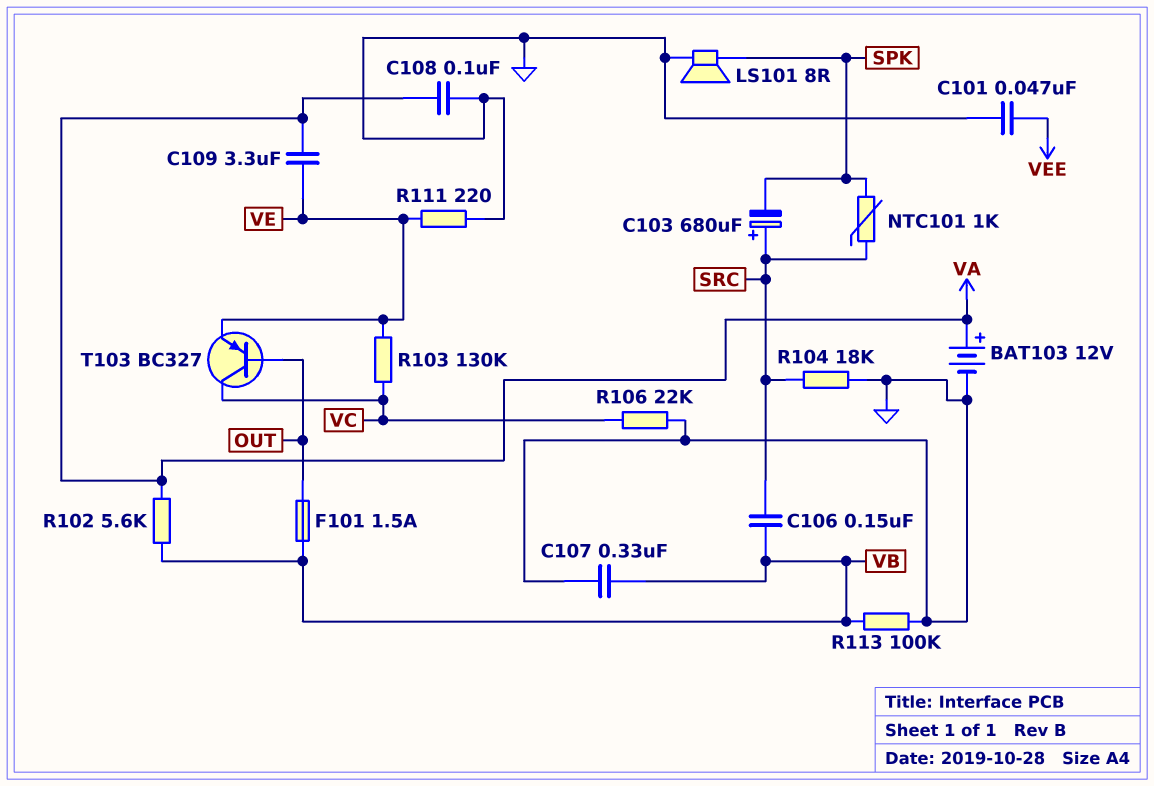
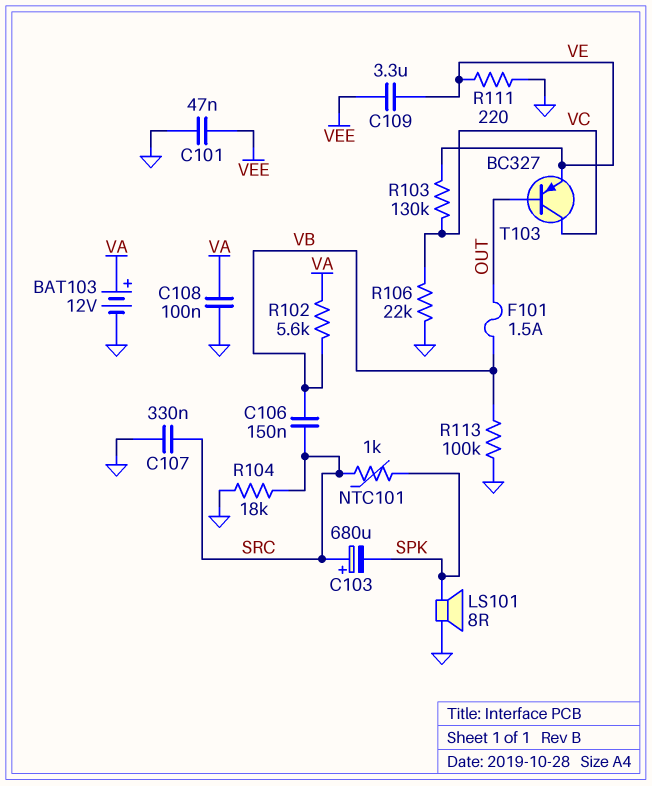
C107: 330nF (GND, VB) -> 330nF (GND, SRC)
C109: 3.3uF (VA, VE) -> 3.3uF (VE, VEE)

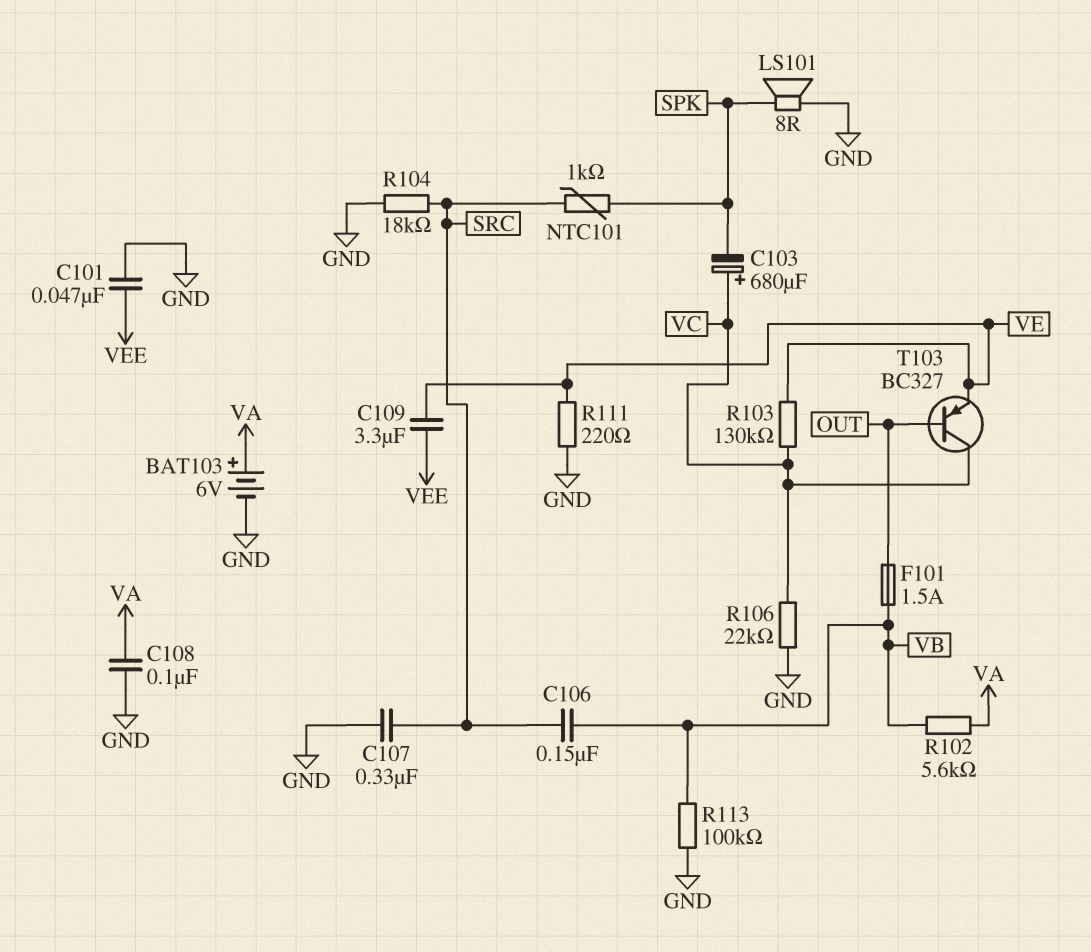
BAT103: 12V (plus VA, minus GND) -> 6V (plus VA, minus GND)
C103: 680uF (plus SRC, minus SPK) -> 680uF (plus VC, minus SPK)

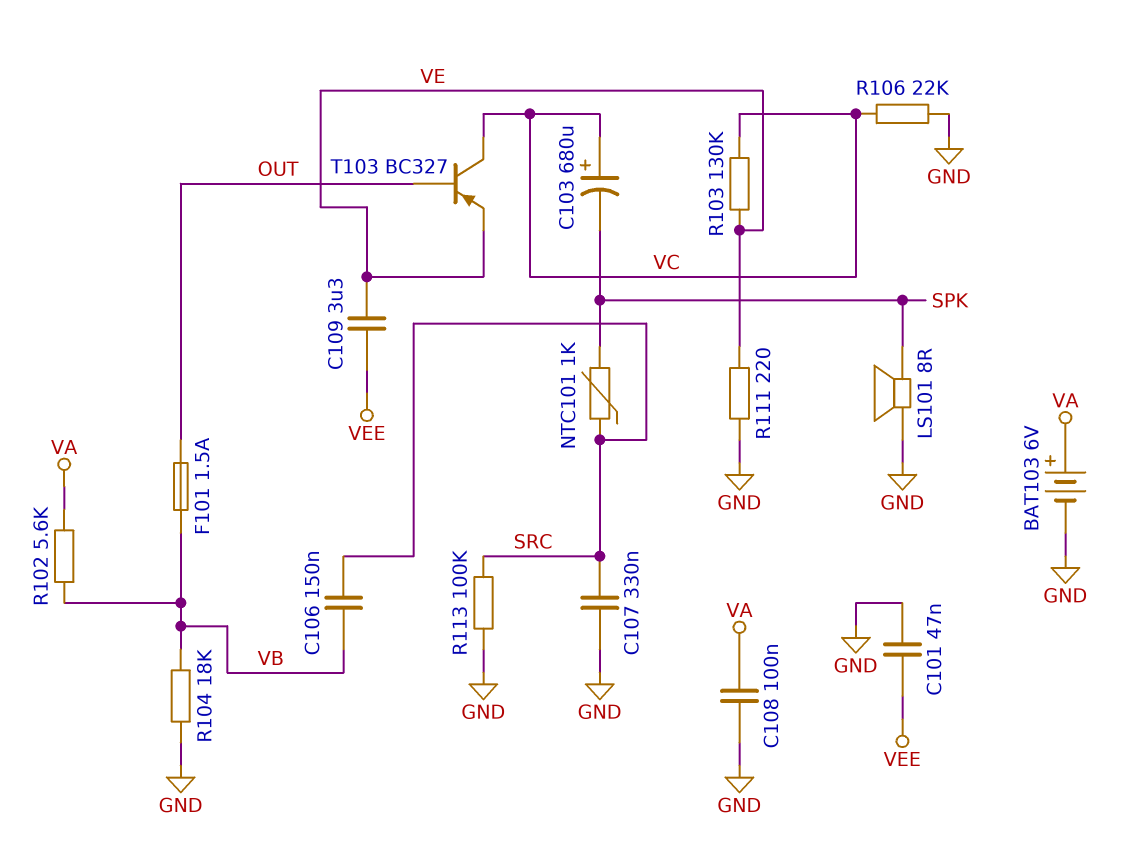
R104: 18k (GND, SRC) -> 18k (GND, VB)
R113: 100k (GND, VB) -> 100k (GND, SRC)

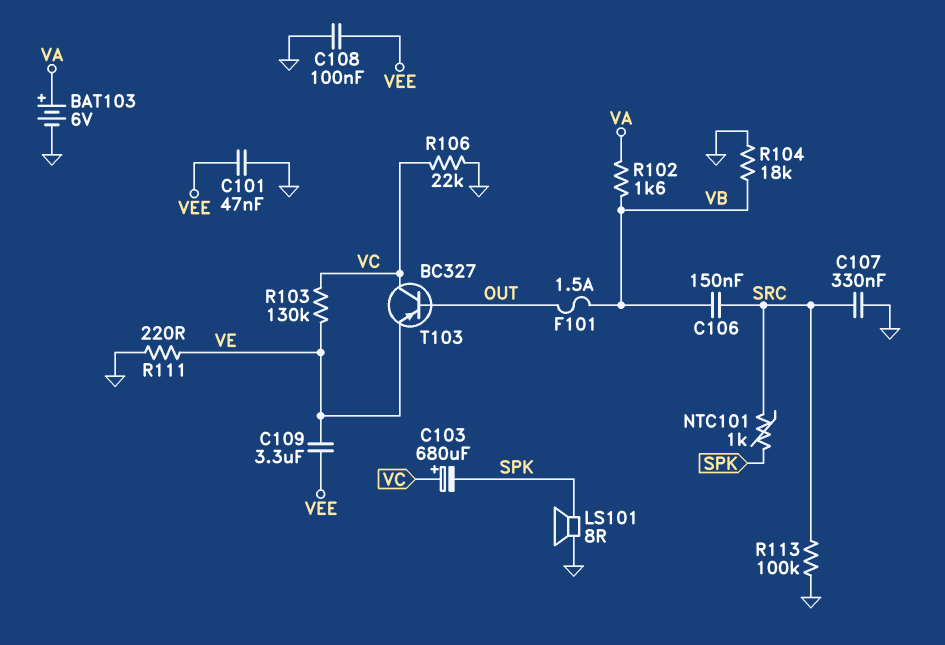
C108: 100nF (GND, VA) -> 100nF (GND, VEE)
R102: 5.6k (VA, VB) -> 1.6k (VA, VB)

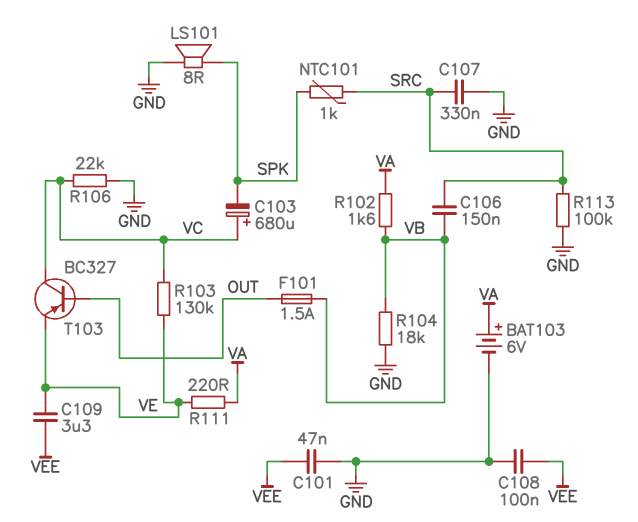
R111: 220 (GND, VE) -> 220 (VA, VE)

